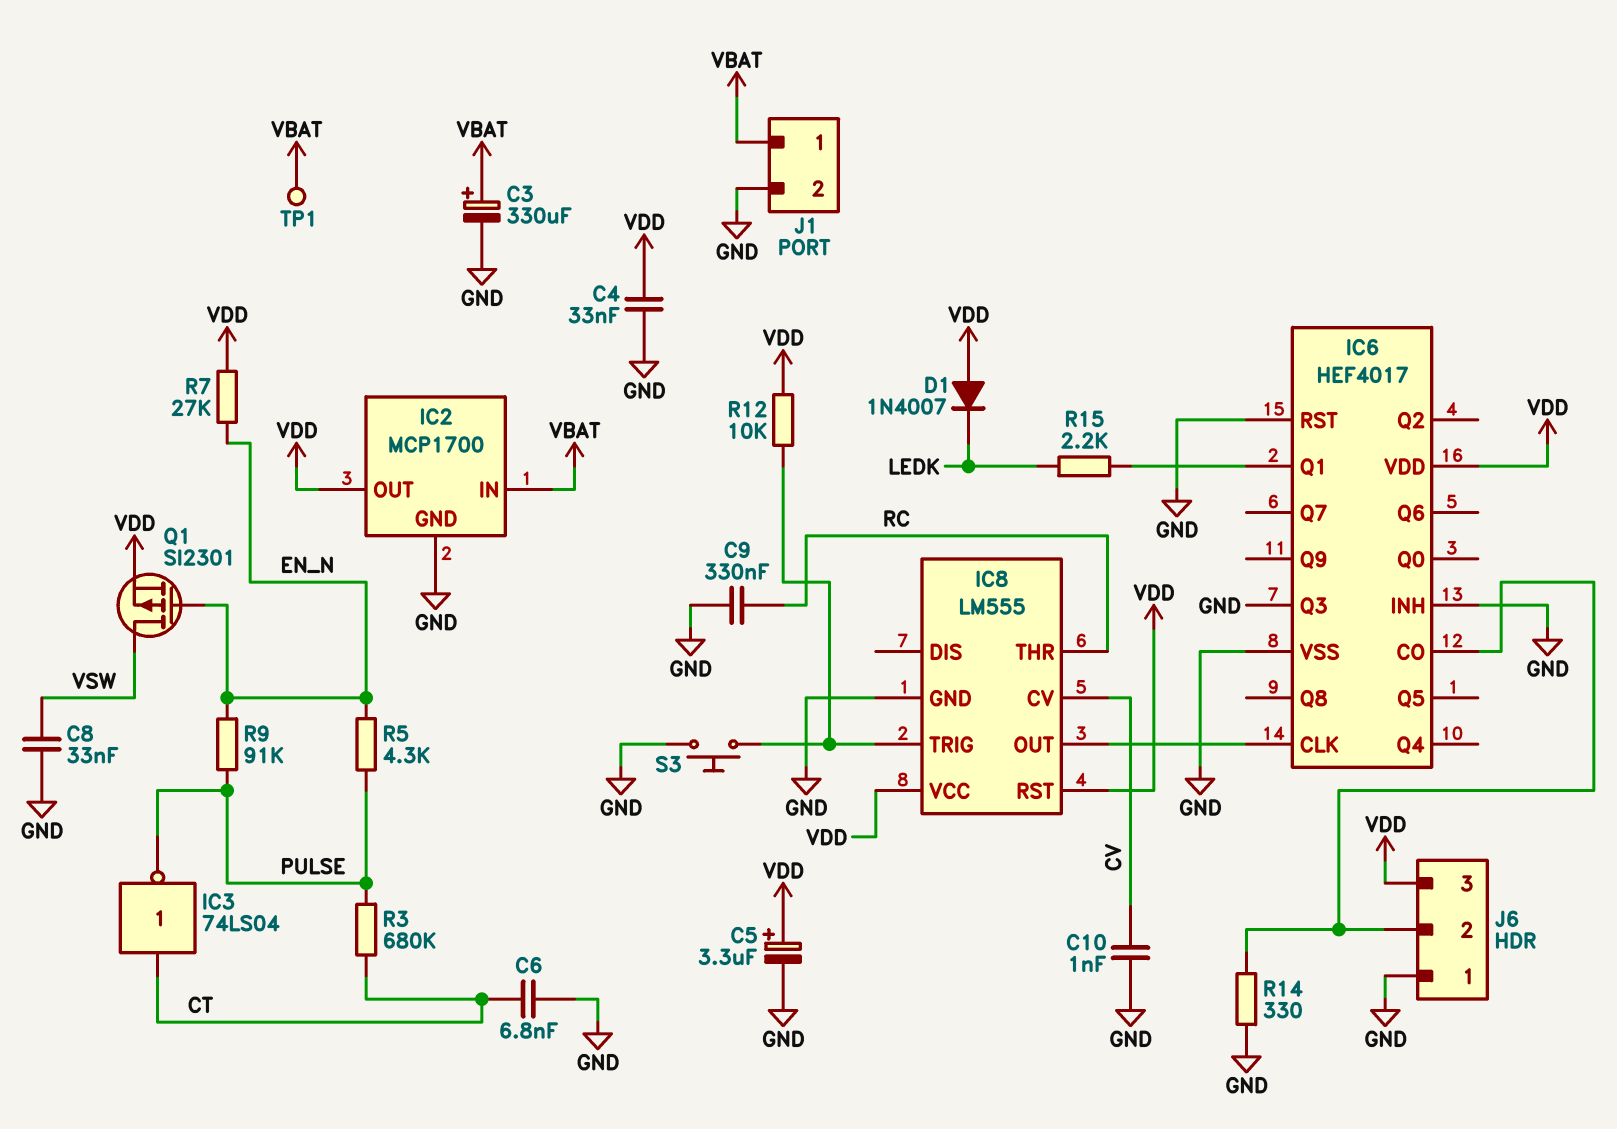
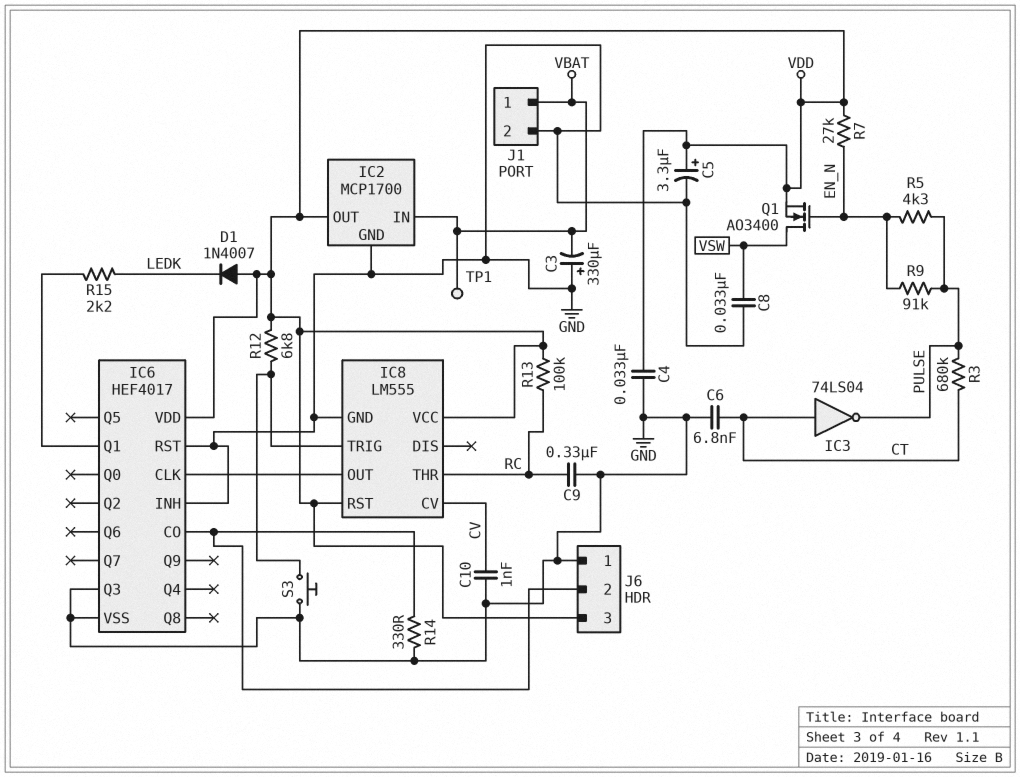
C3: 330uF (plus VBAT, minus GND) -> 330uF (plus GND, minus VBAT)
Q1: PMOS SI2301 (G EN_N, D VSW, S VDD) -> NMOS AO3400 (G EN_N, D VSW, S VDD)
R12: 10k (IC8/TRIG, VDD) -> 6.8k (IC8/TRIG, VDD)
R13: none -> 100k (RC, VDD)

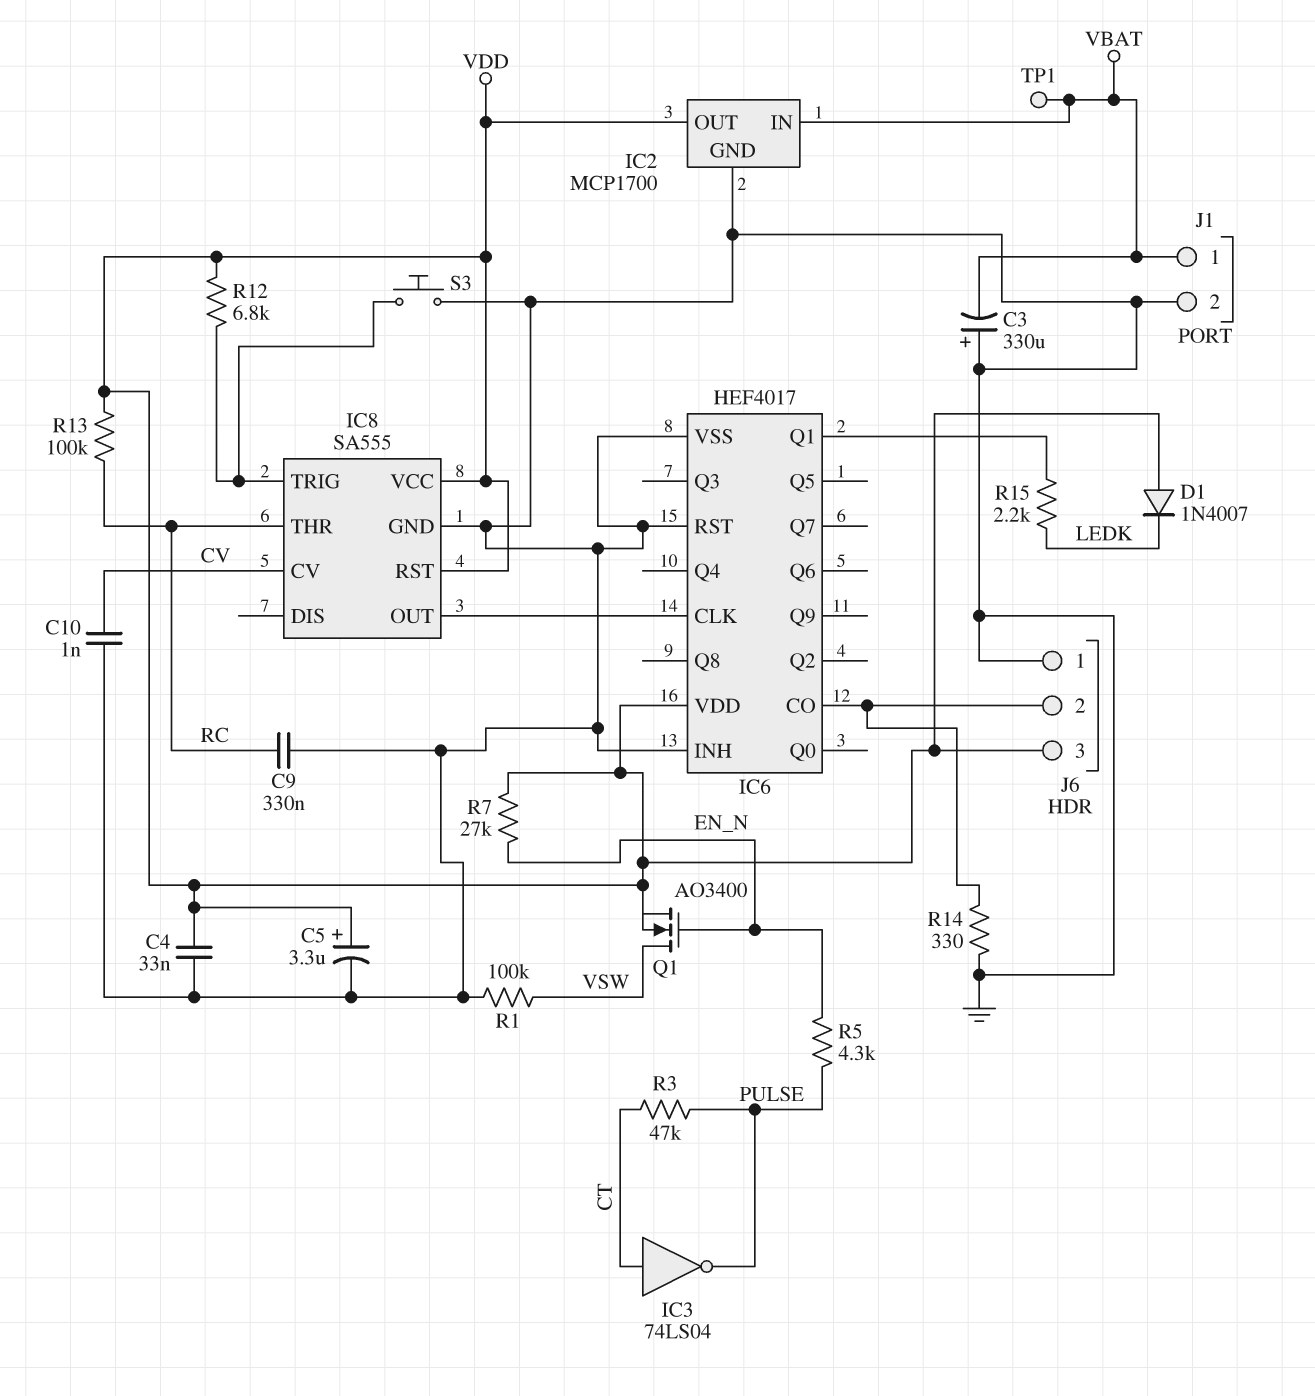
C6: 6.8nF (CT, GND) -> none
C8: 33nF (GND, VSW) -> none
IC6 pin Q3: GND -> none
IC8: LM555 -> SA555
R1: none -> 100k (GND, VSW)
R3: 680k (CT, PULSE) -> 47k (CT, PULSE)
R9: 91k (EN_N, PULSE) -> none

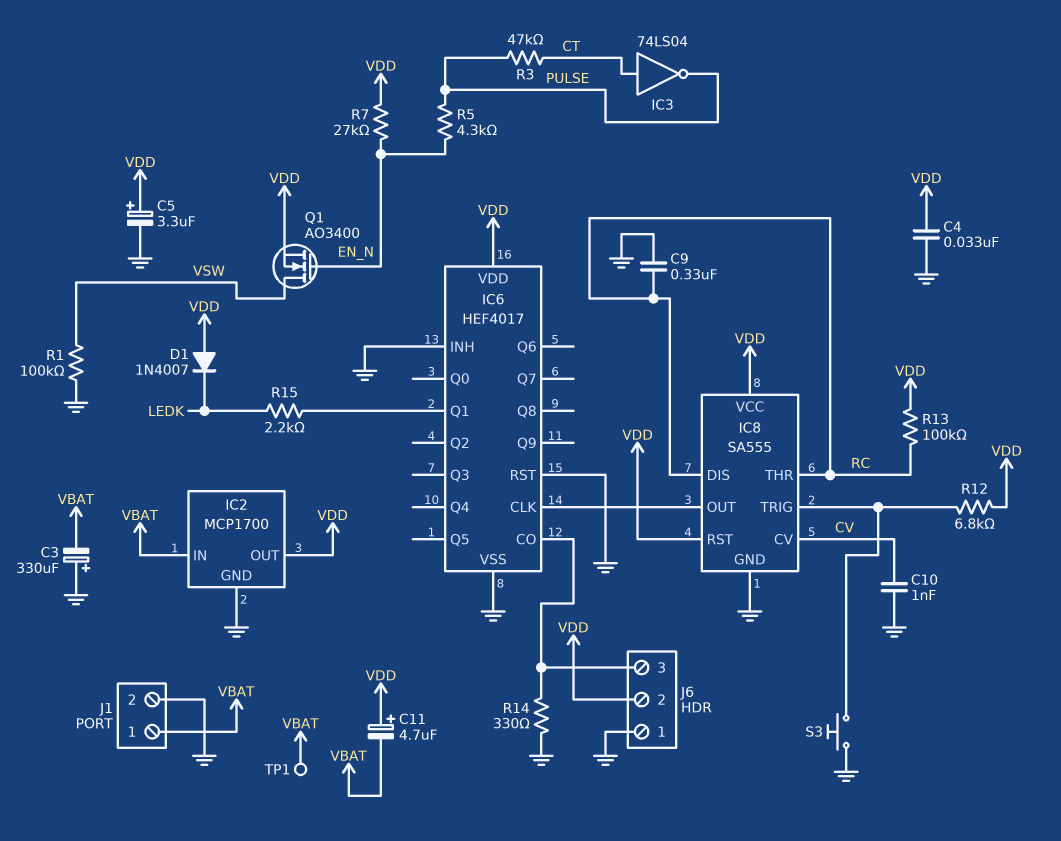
C11: none -> 4.7uF (plus VDD, minus VBAT)
IC8 pin DIS: none -> RC
J6 pin 2: IC6/CO -> VDD
J6 pin 3: VDD -> IC6/CO

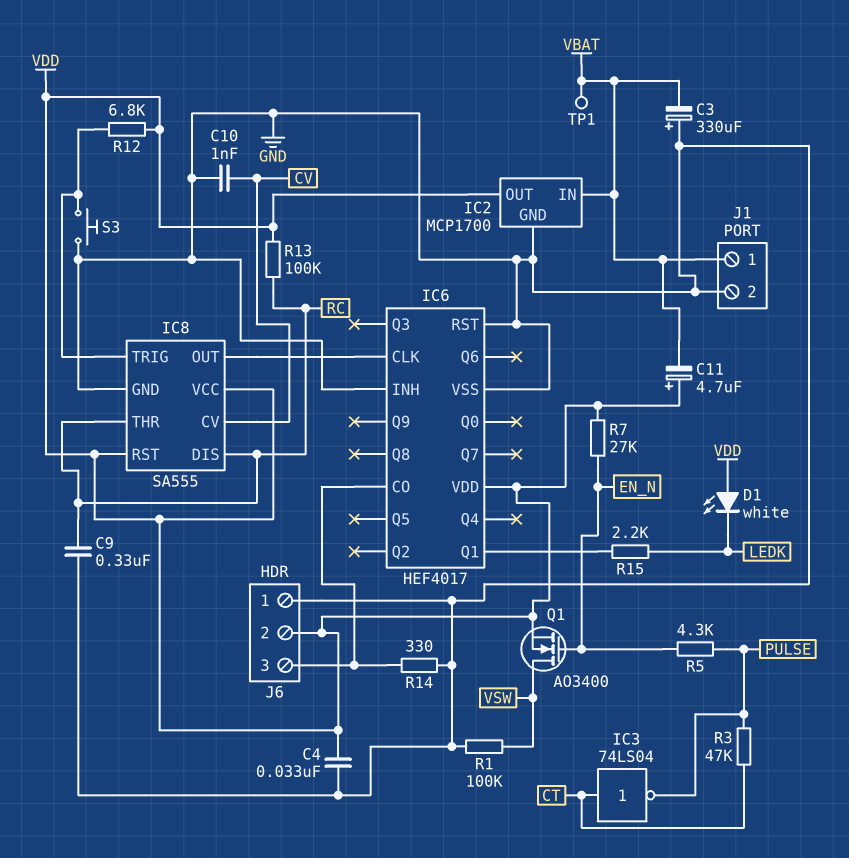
C5: 3.3uF (plus VDD, minus GND) -> none
D1: diode 1N4007 (A VDD, K LEDK) -> LED white (A VDD, K LEDK)

